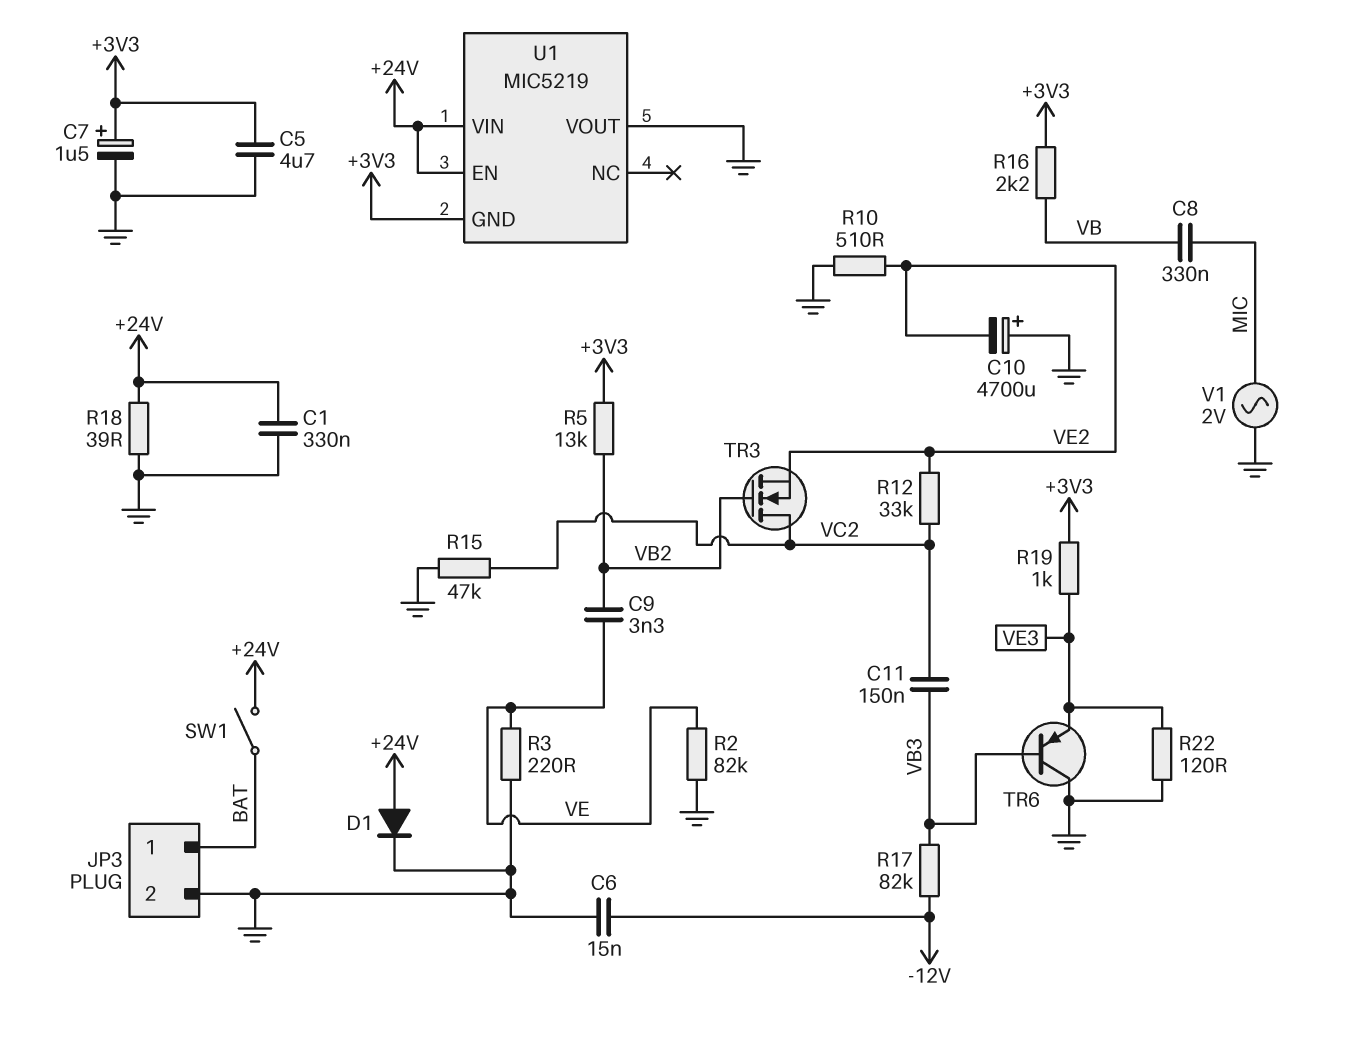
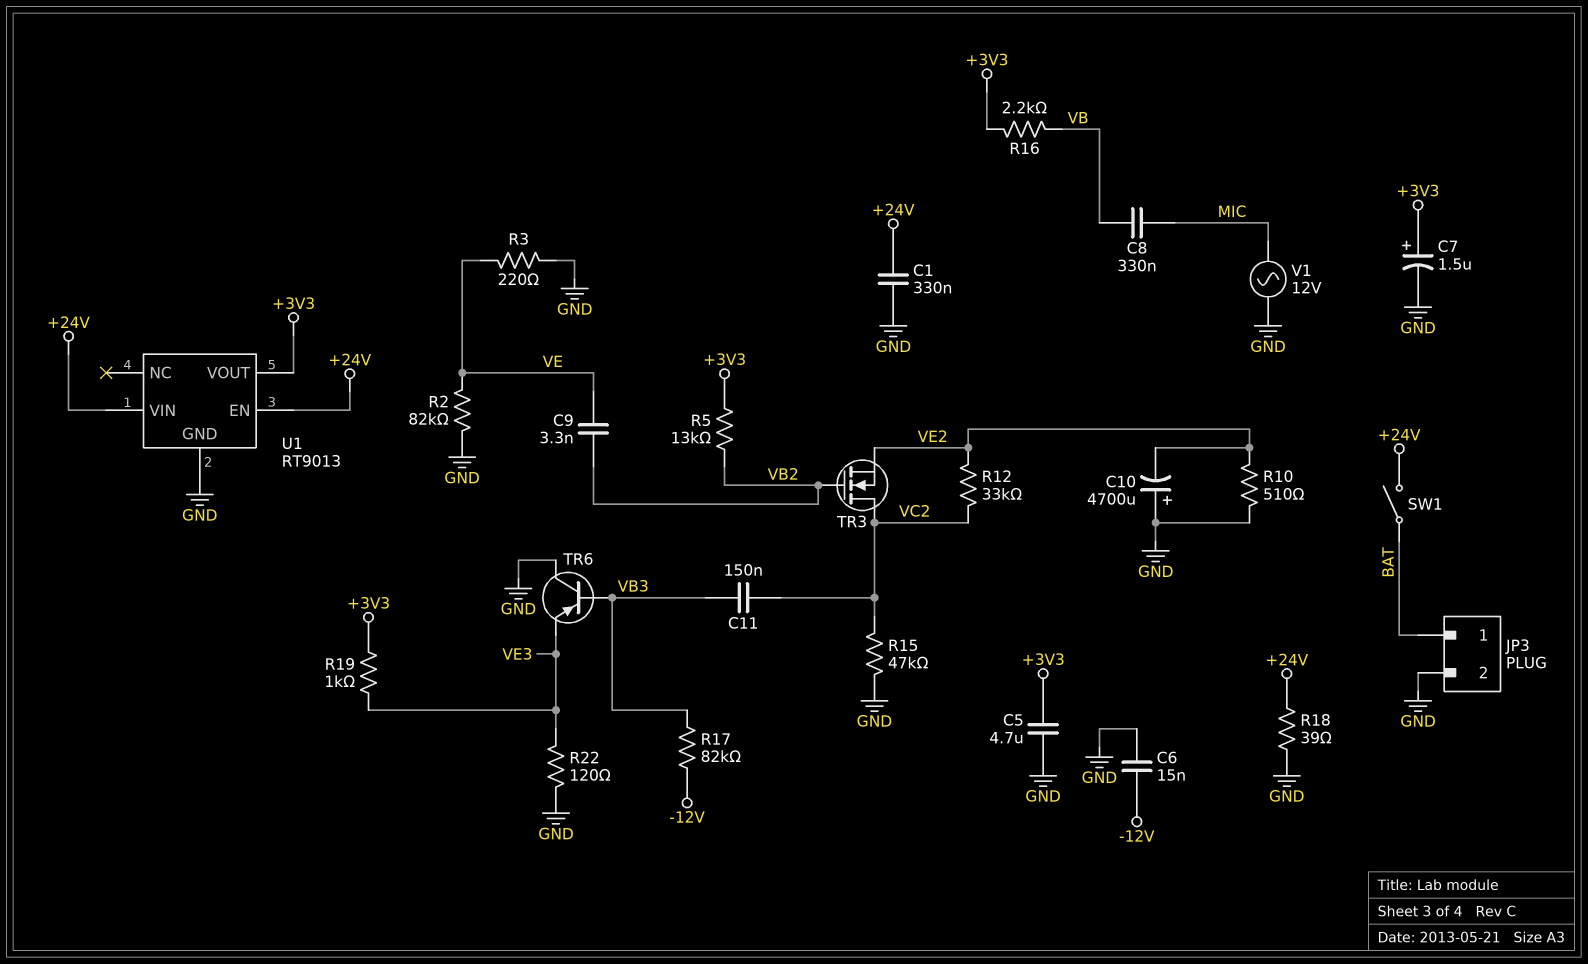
D1: diode (A +24V, K GND) -> none
U1: MIC5219 -> RT9013
U1 pin GND: +3V3 -> GND
U1 pin VOUT: GND -> +3V3
V1: AC 2V (GND, MIC) -> AC 12V (GND, MIC)

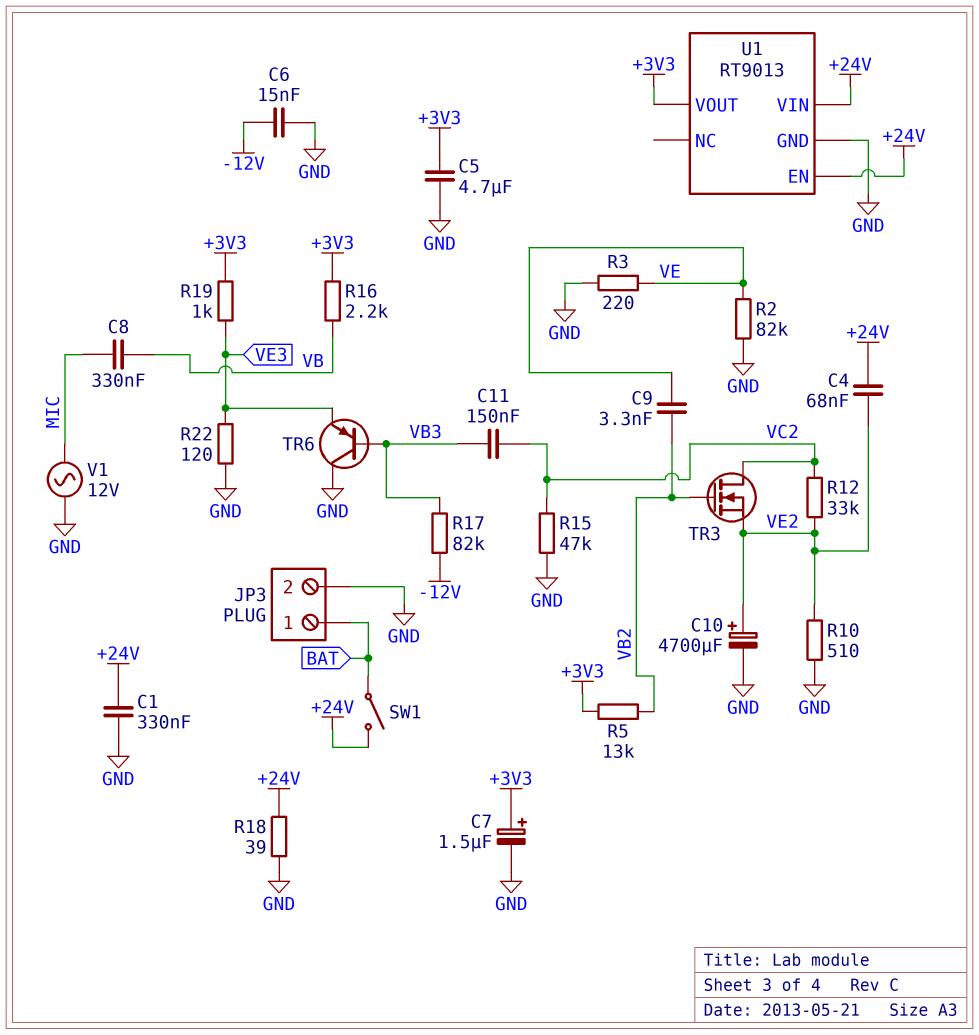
C4: none -> 68nF (+24V, VE2)
C10: 4700uF (plus GND, minus VE2) -> 4700uF (plus VE2, minus GND)

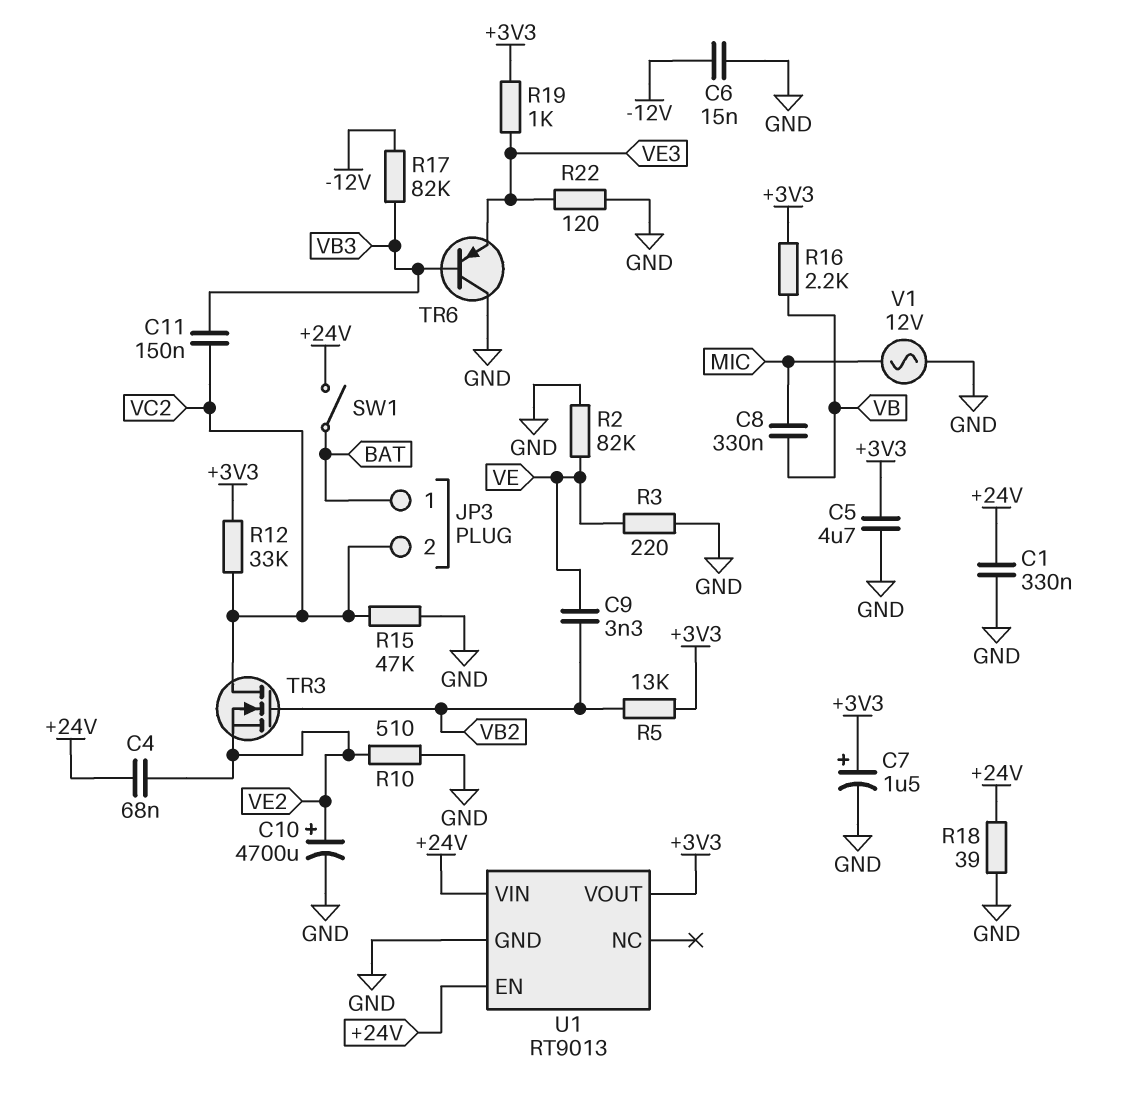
JP3 pin 2: GND -> VC2
R12: 33k (VC2, VE2) -> 33k (+3V3, VC2)

